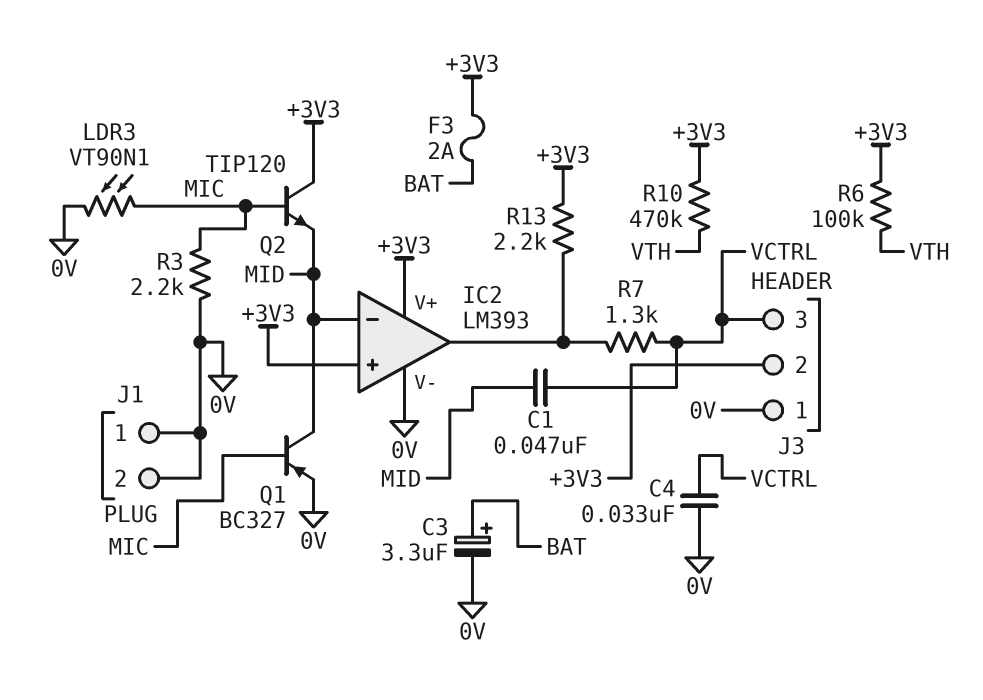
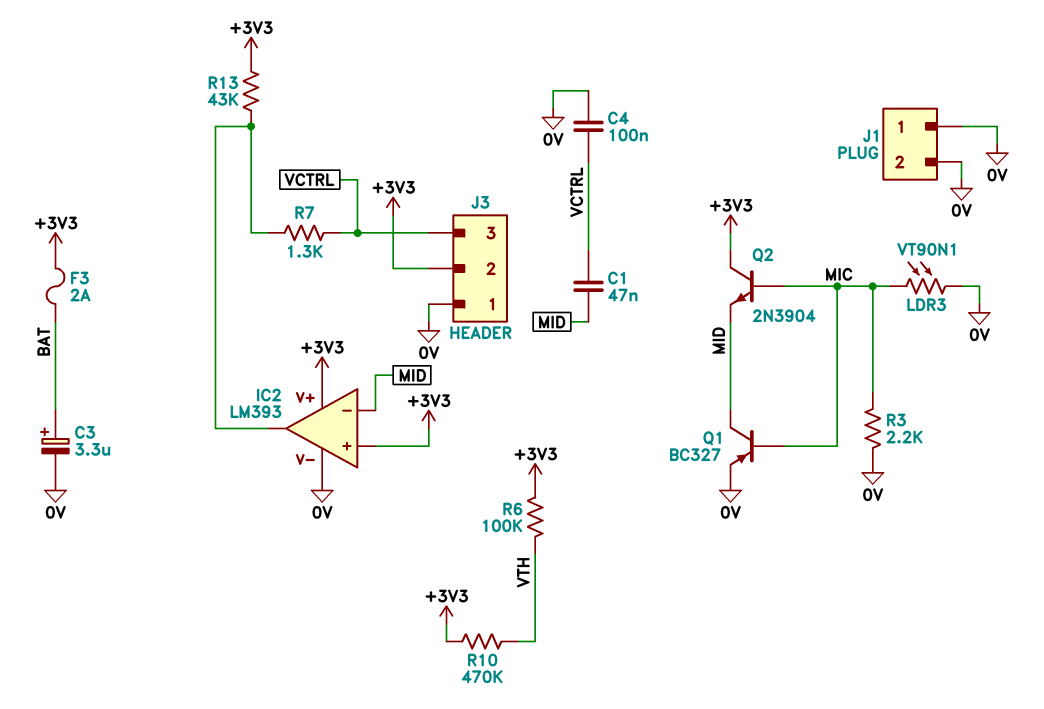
C4: 33nF (0V, VCTRL) -> 100nF (0V, VCTRL)
Q2: NPN TIP120 (B MIC, C +3V3, E MID) -> NPN 2N3904 (B MIC, C +3V3, E MID)
R13: 2.2k (+3V3, IC2/out) -> 43k (+3V3, IC2/out)

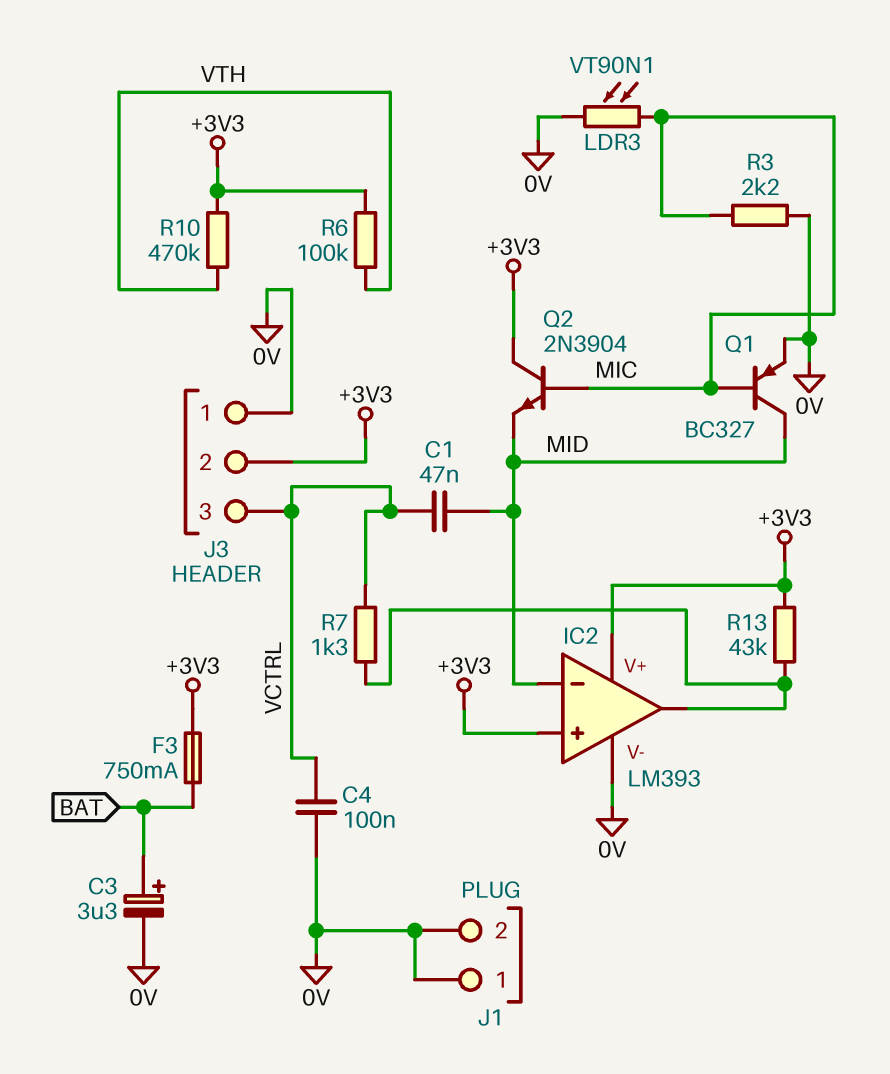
F3: 2A (+3V3, BAT) -> 750mA (+3V3, BAT)

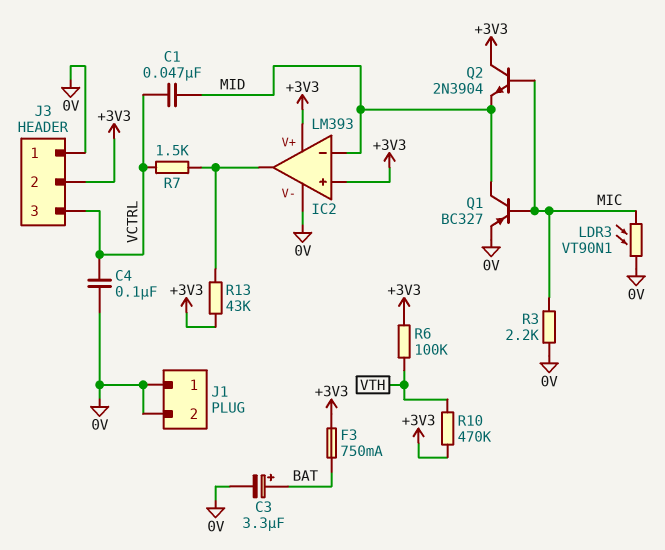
R7: 1.3k (IC2/out, VCTRL) -> 1.5k (IC2/out, VCTRL)

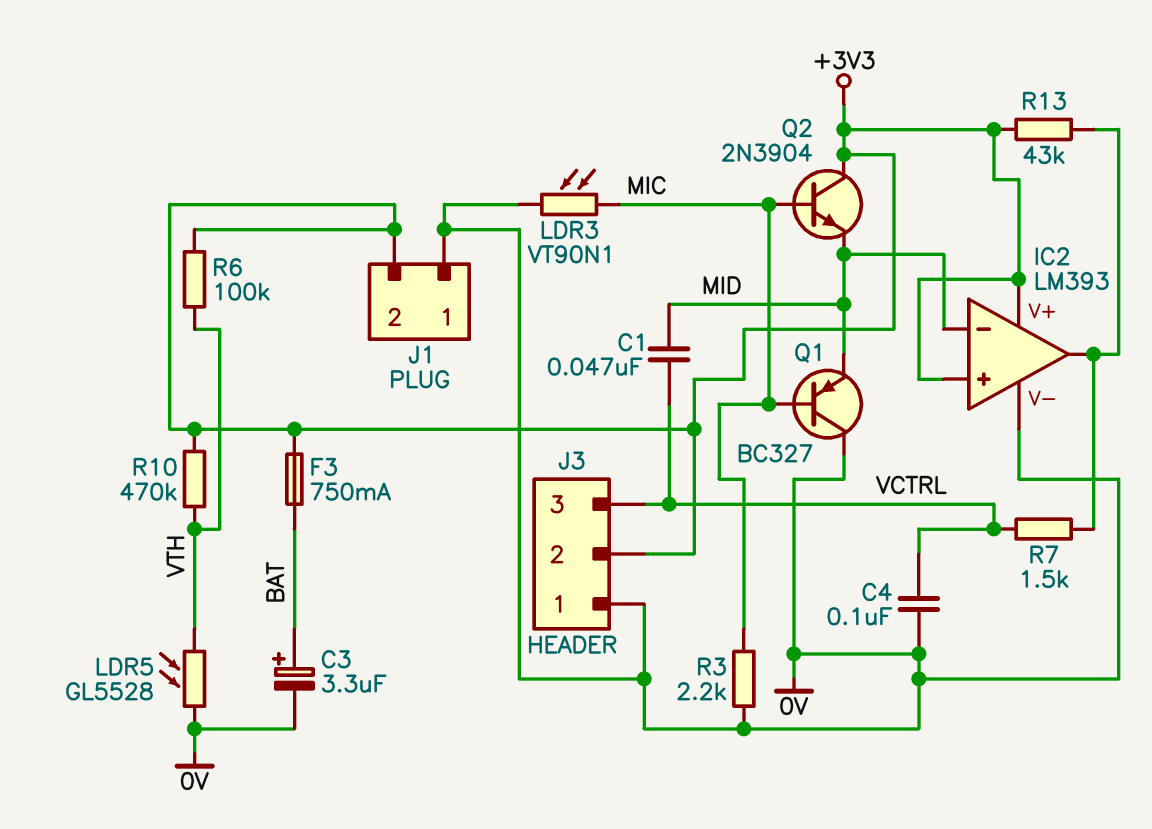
J1 pin 2: 0V -> +3V3
LDR5: none -> GL5528 (0V, VTH)
Q1: PNP BC327 (B MIC, C MID, E 0V) -> PNP BC327 (B MIC, C 0V, E MID)

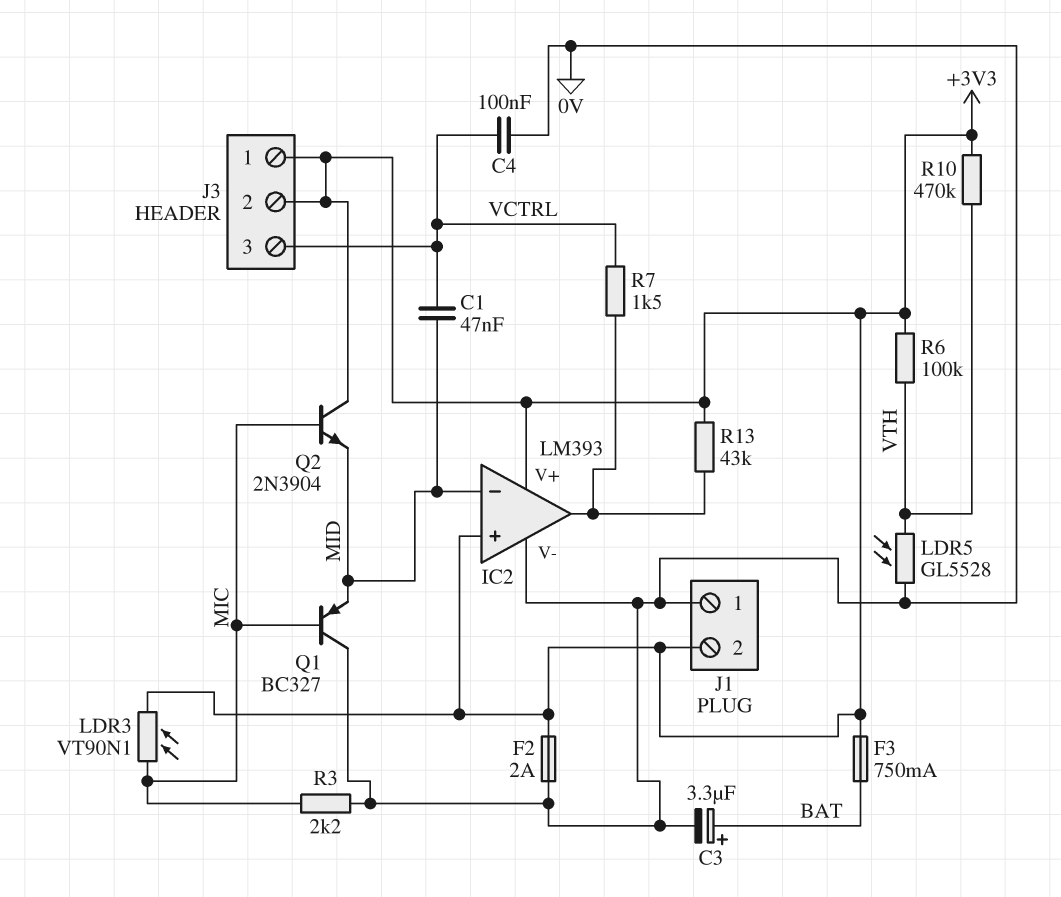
F2: none -> 2A (+3V3, 0V)
J3 pin 1: 0V -> +3V3
LDR3: VT90N1 (0V, MIC) -> VT90N1 (+3V3, MIC)

